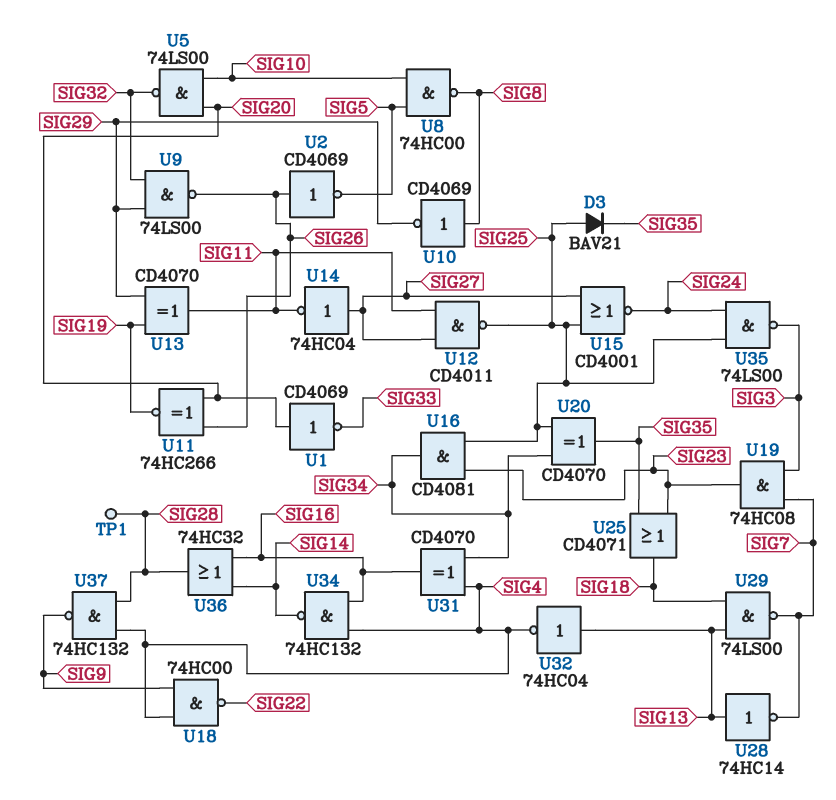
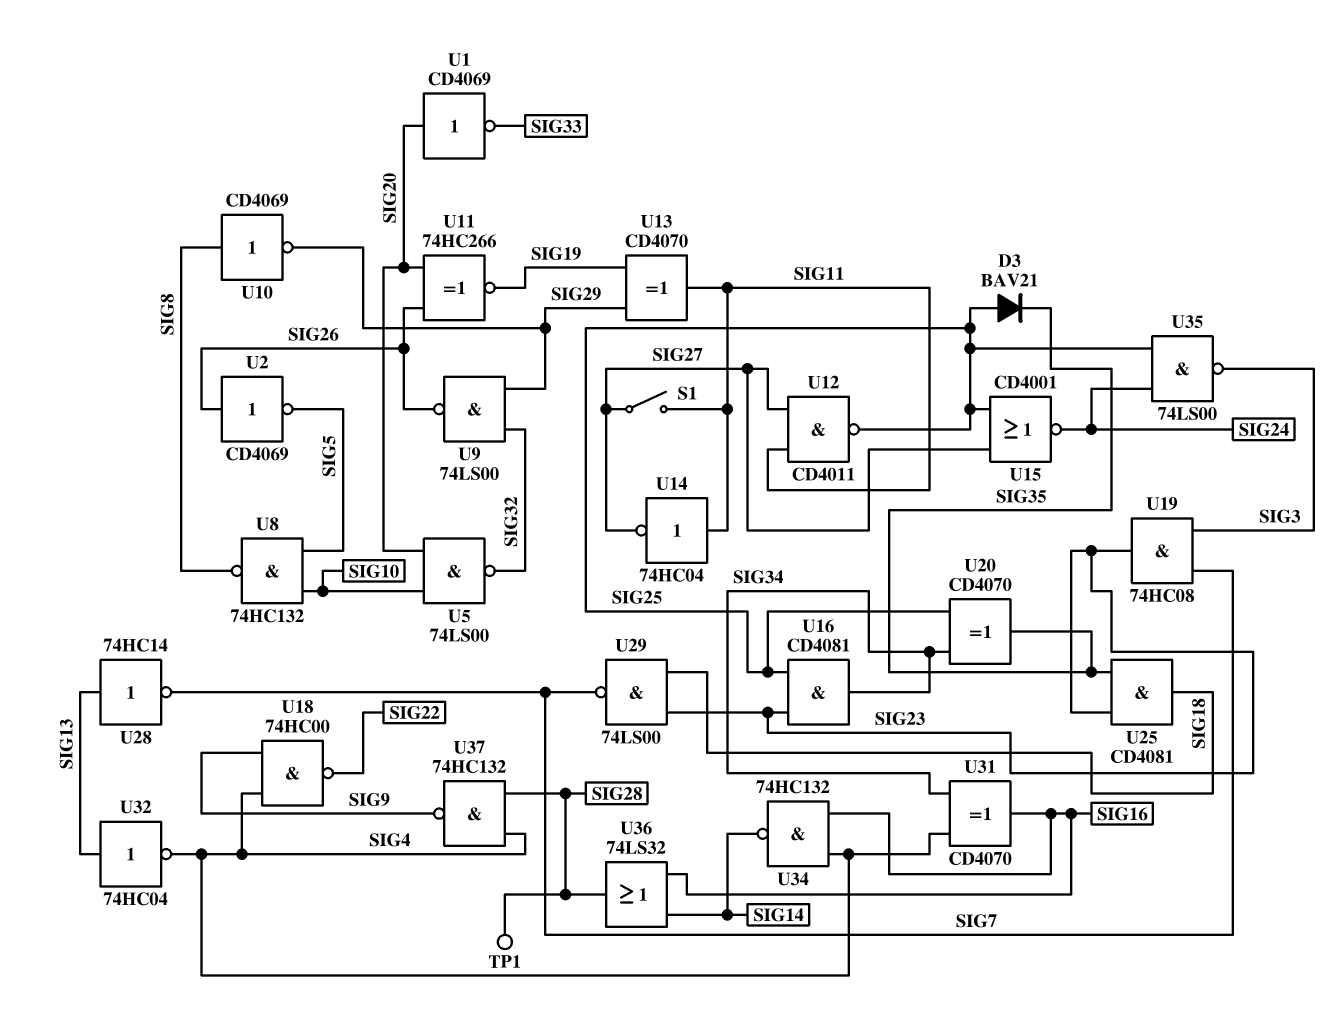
S1: none -> switch (SIG11, SIG27)
U8: NAND 74HC00 (in SIG5, in SIG10, out SIG8) -> NAND 74HC132 (in SIG5, in SIG10, out SIG8)
U14: NOT 74HC04 (in SIG27, out SIG11) -> NOT 74HC04 (in SIG11, out SIG27)
U25: OR CD4071 (in SIG23, in SIG35, out SIG18) -> AND CD4081 (in SIG23, in SIG35, out SIG18)
U29: NAND 74LS00 (in SIG13, in SIG18, out SIG7) -> NAND 74LS00 (in SIG18, in SIG23, out SIG7)
U36: OR 74HC32 (in SIG14, in SIG16, out SIG28) -> OR 74LS32 (in SIG14, in SIG16, out SIG28)

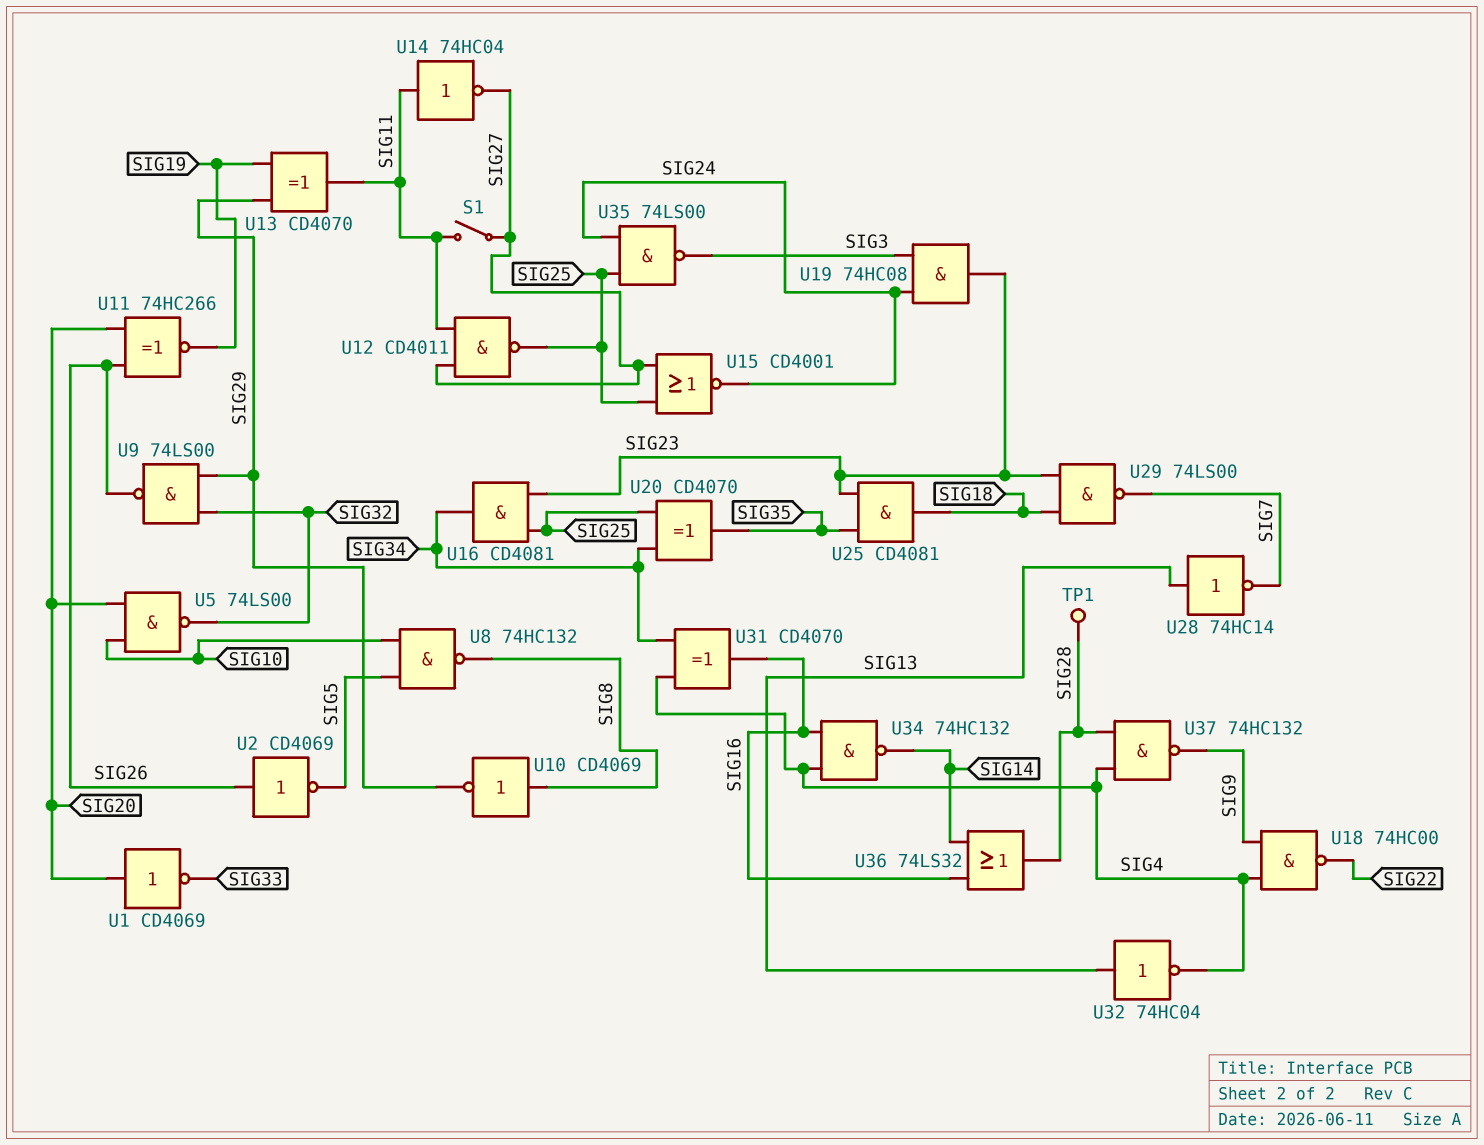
D3: diode BAV21 (A SIG25, K SIG35) -> none
U19: AND 74HC08 (in SIG3, in SIG7, out SIG23) -> AND 74HC08 (in SIG3, in SIG24, out SIG23)

